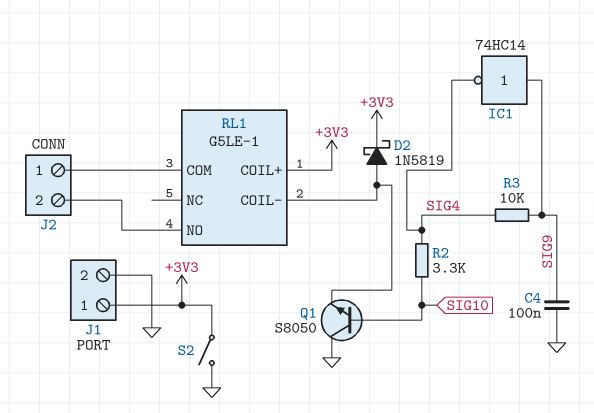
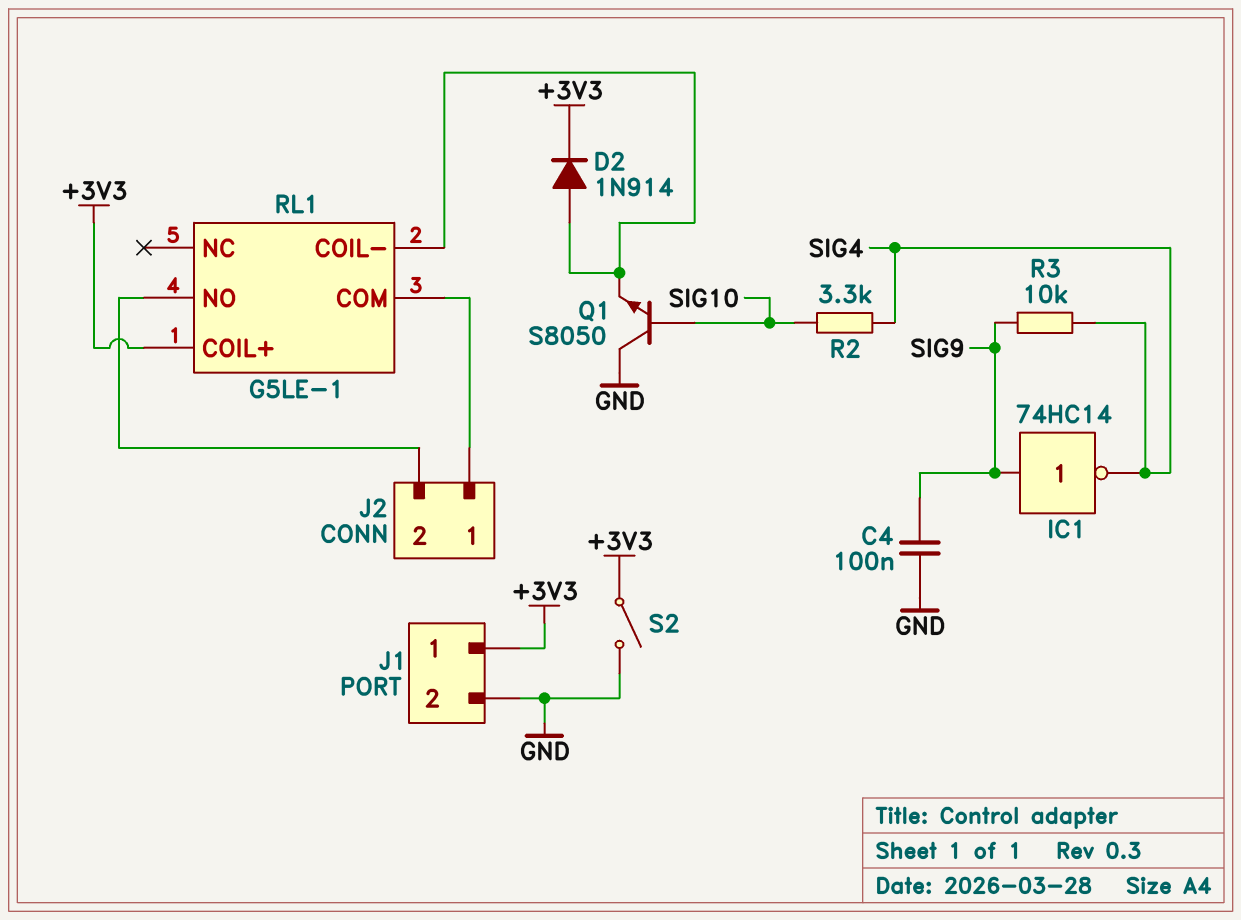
D2: schottky 1N5819 (A RL1/COIL-, K +3V3) -> diode 1N914 (A RL1/COIL-, K +3V3)

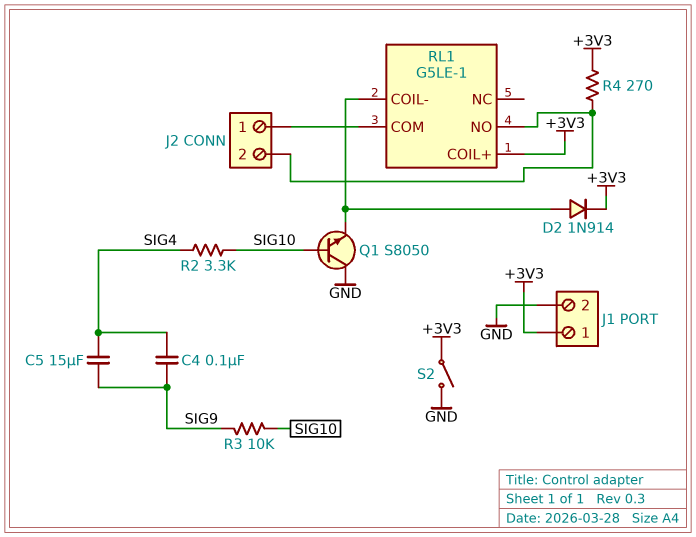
C4: 100nF (GND, SIG9) -> 100nF (SIG4, SIG9)
C5: none -> 15uF (SIG4, SIG9)
IC1: NOT 74HC14 (in SIG9, out SIG4) -> none
R3: 10k (SIG4, SIG9) -> 10k (SIG9, SIG10)
R4: none -> 270 (+3V3, J2/2)

